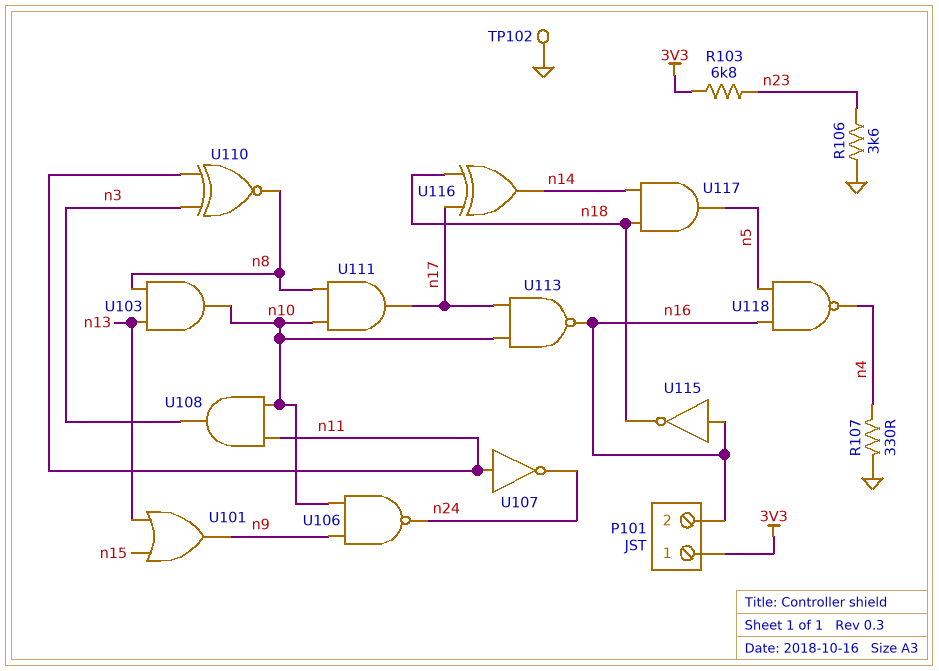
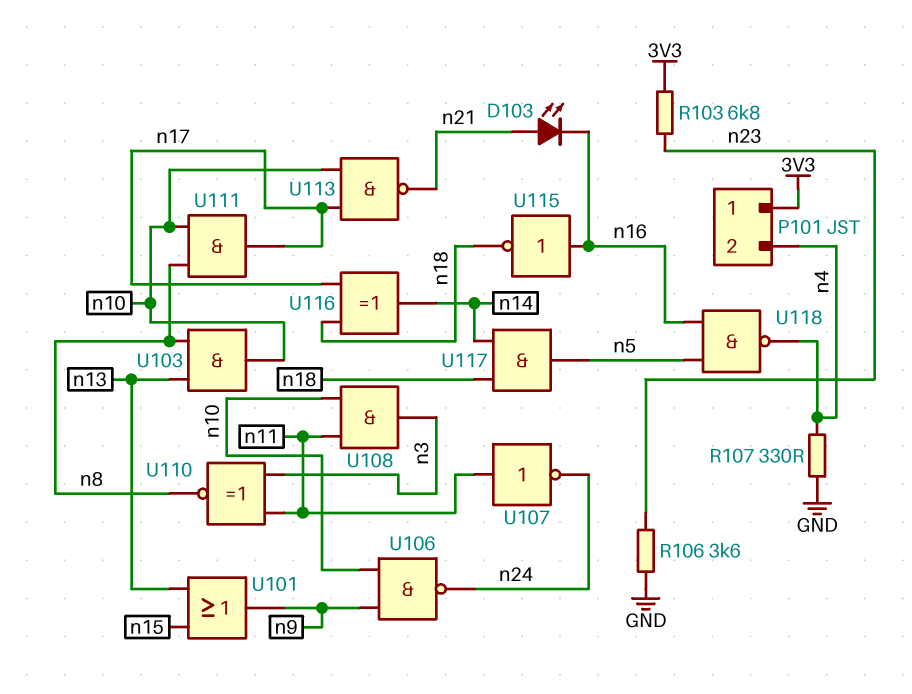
D103: none -> LED (A n21, K n16)
P101 pin 2: n16 -> n4
TP102: test point (GND) -> none
U113: NAND (in n10, in n17, out n16) -> NAND (in n10, in n17, out n21)

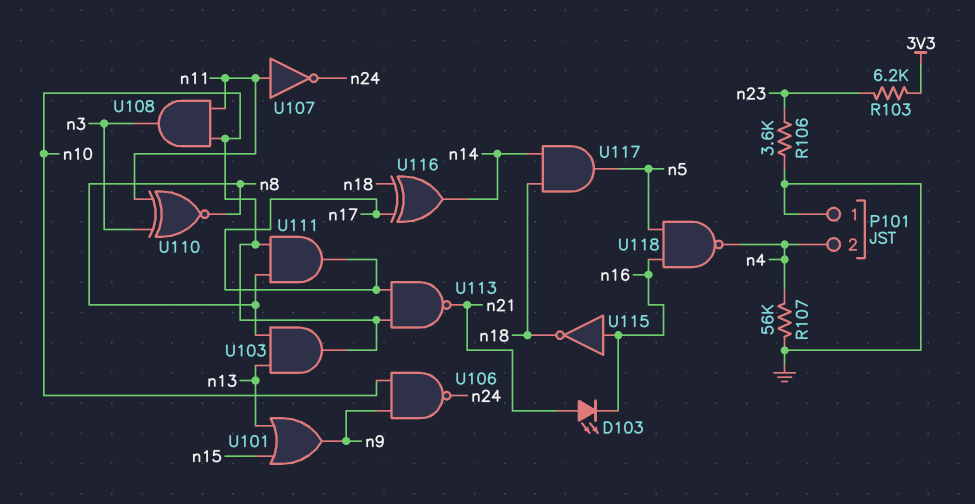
P101 pin 1: 3V3 -> GND
R103: 6.8k (3V3, n23) -> 6.2k (3V3, n23)
R107: 330 (GND, n4) -> 56k (GND, n4)

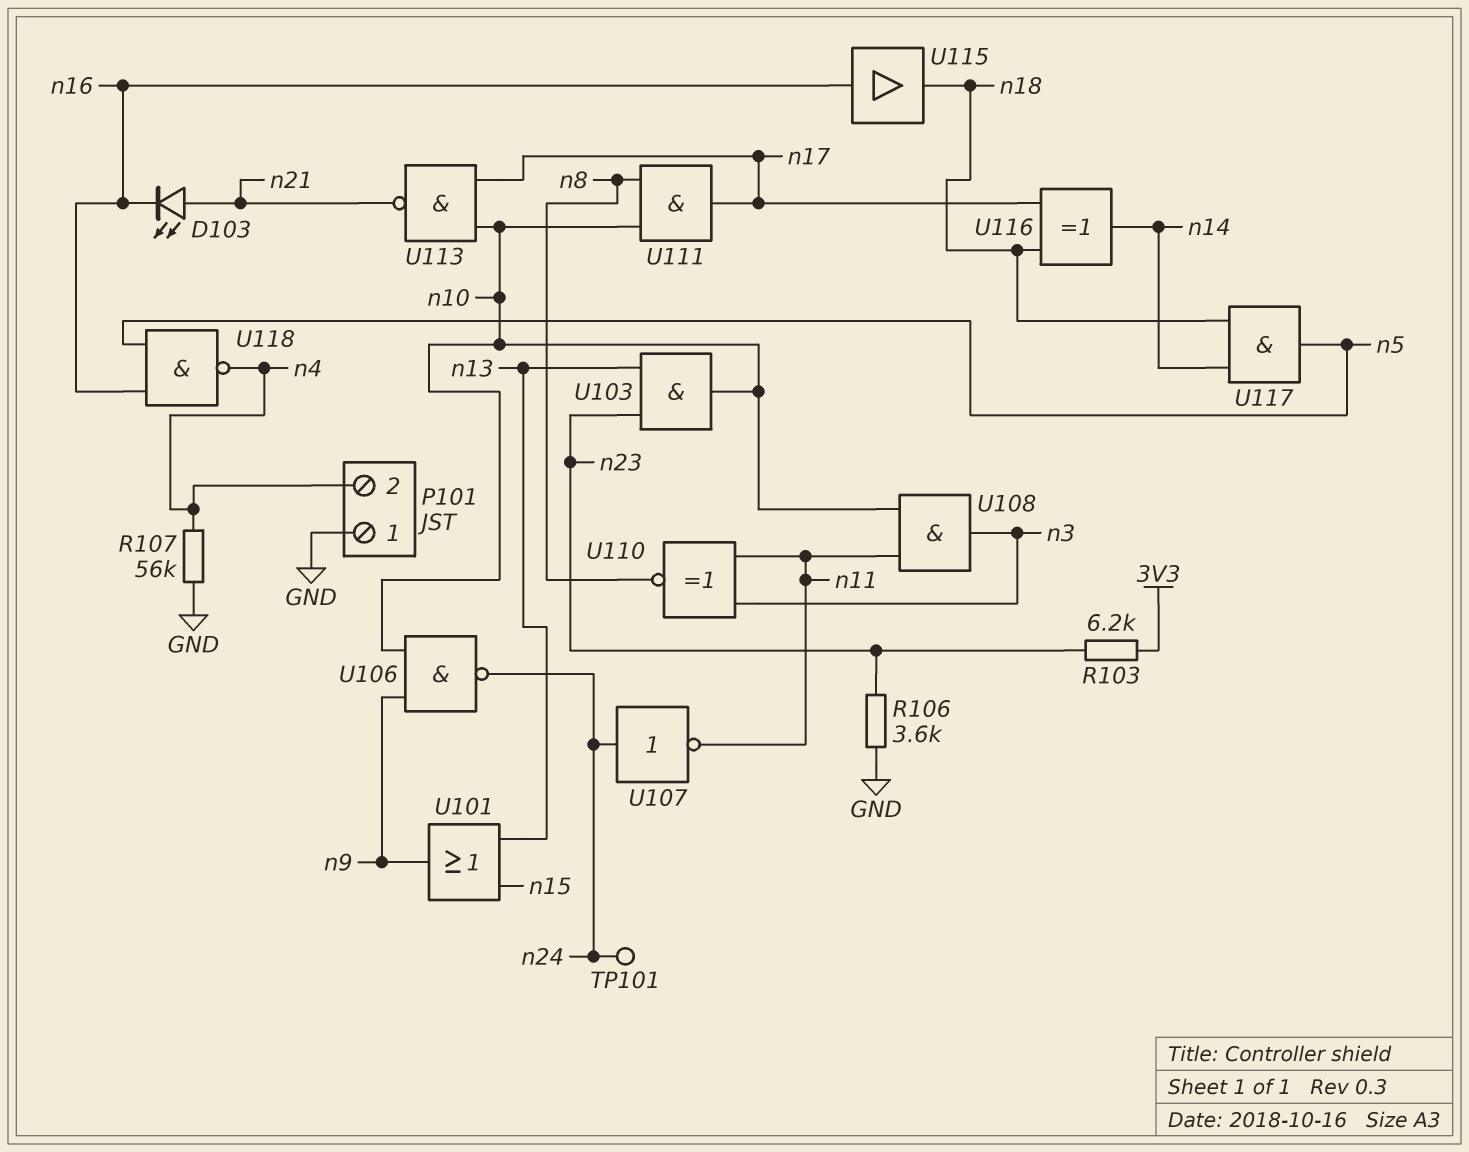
TP101: none -> test point (n24)
U103: AND (in n8, in n13, out n10) -> AND (in n13, in n23, out n10)
U107: NOT (in n11, out n24) -> NOT (in n24, out n11)
U115: NOT (in n16, out n18) -> buffer (in n16, out n18)

